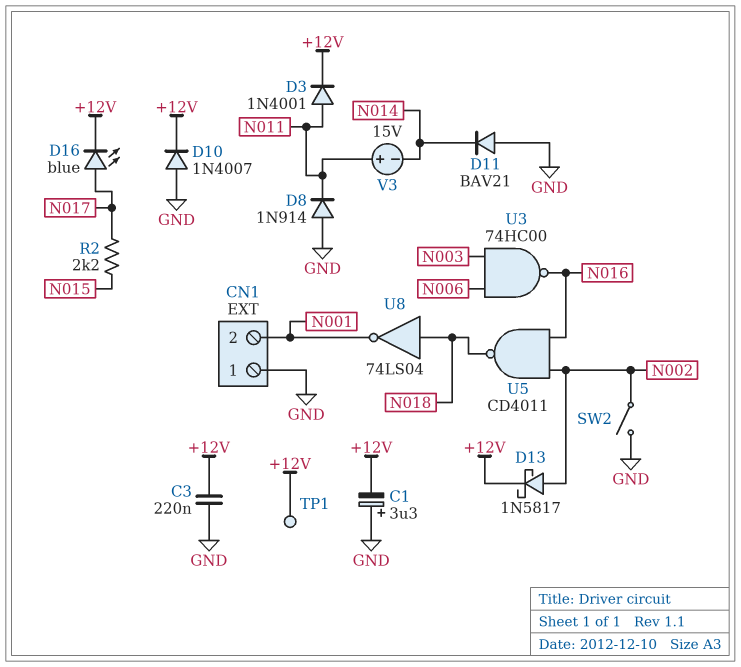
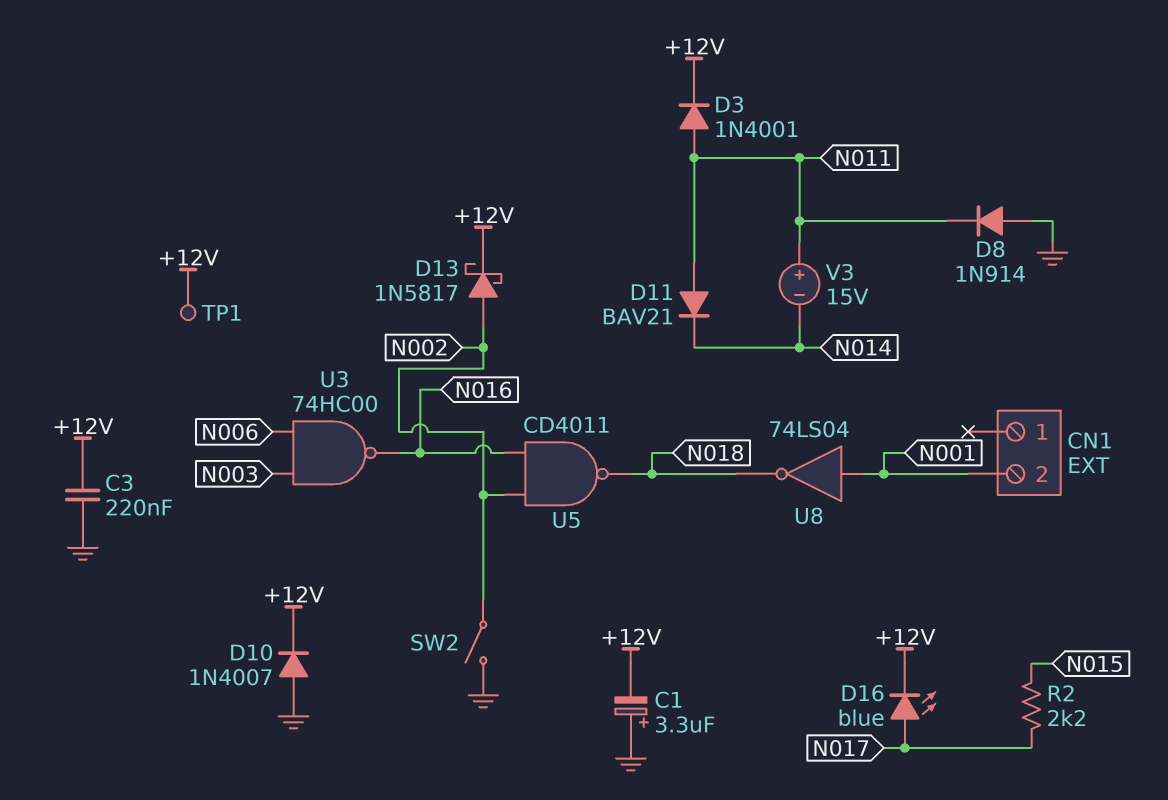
CN1 pin 1: GND -> none
D11: diode BAV21 (A GND, K N014) -> diode BAV21 (A N011, K N014)
U8: NOT 74LS04 (in N018, out N001) -> NOT 74LS04 (in N001, out N018)

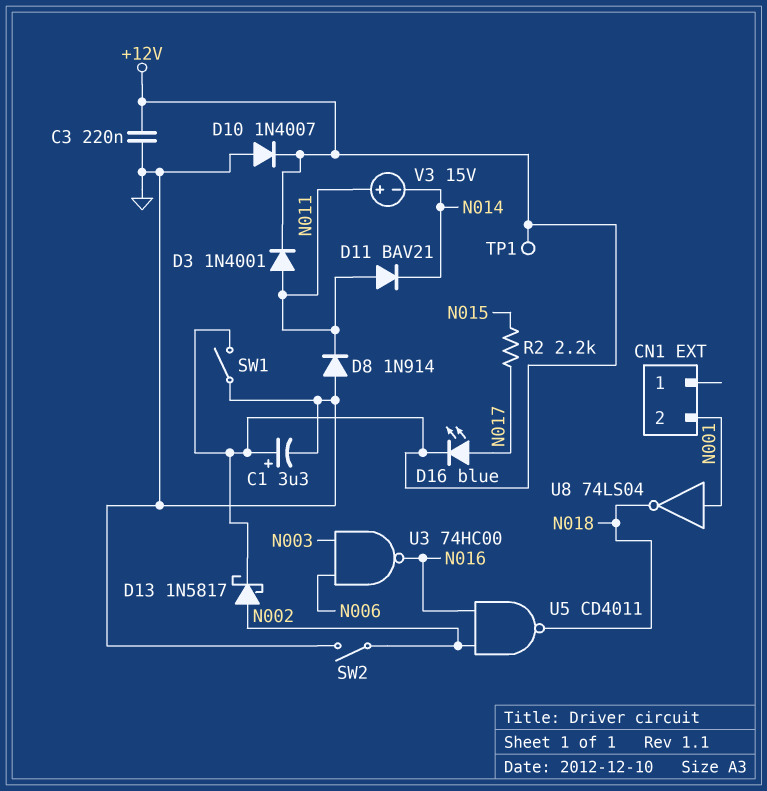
C1: 3.3uF (plus GND, minus +12V) -> 3.3uF (plus +12V, minus GND)
SW1: none -> switch (+12V, GND)

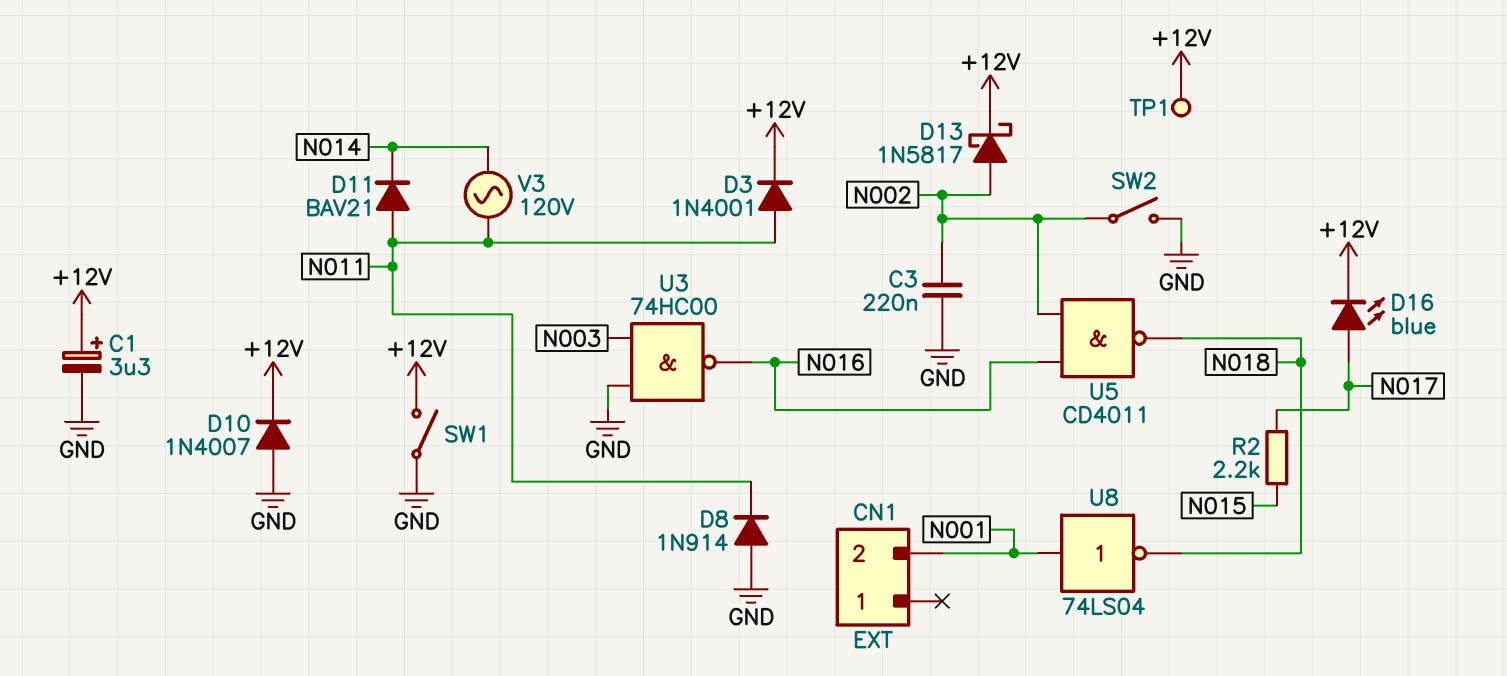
C3: 220nF (+12V, GND) -> 220nF (GND, N002)
U3: NAND 74HC00 (in N003, in N006, out N016) -> NAND 74HC00 (in GND, in N003, out N016)
V3: 15V (plus N011, minus N014) -> AC 120V (N011, N014)

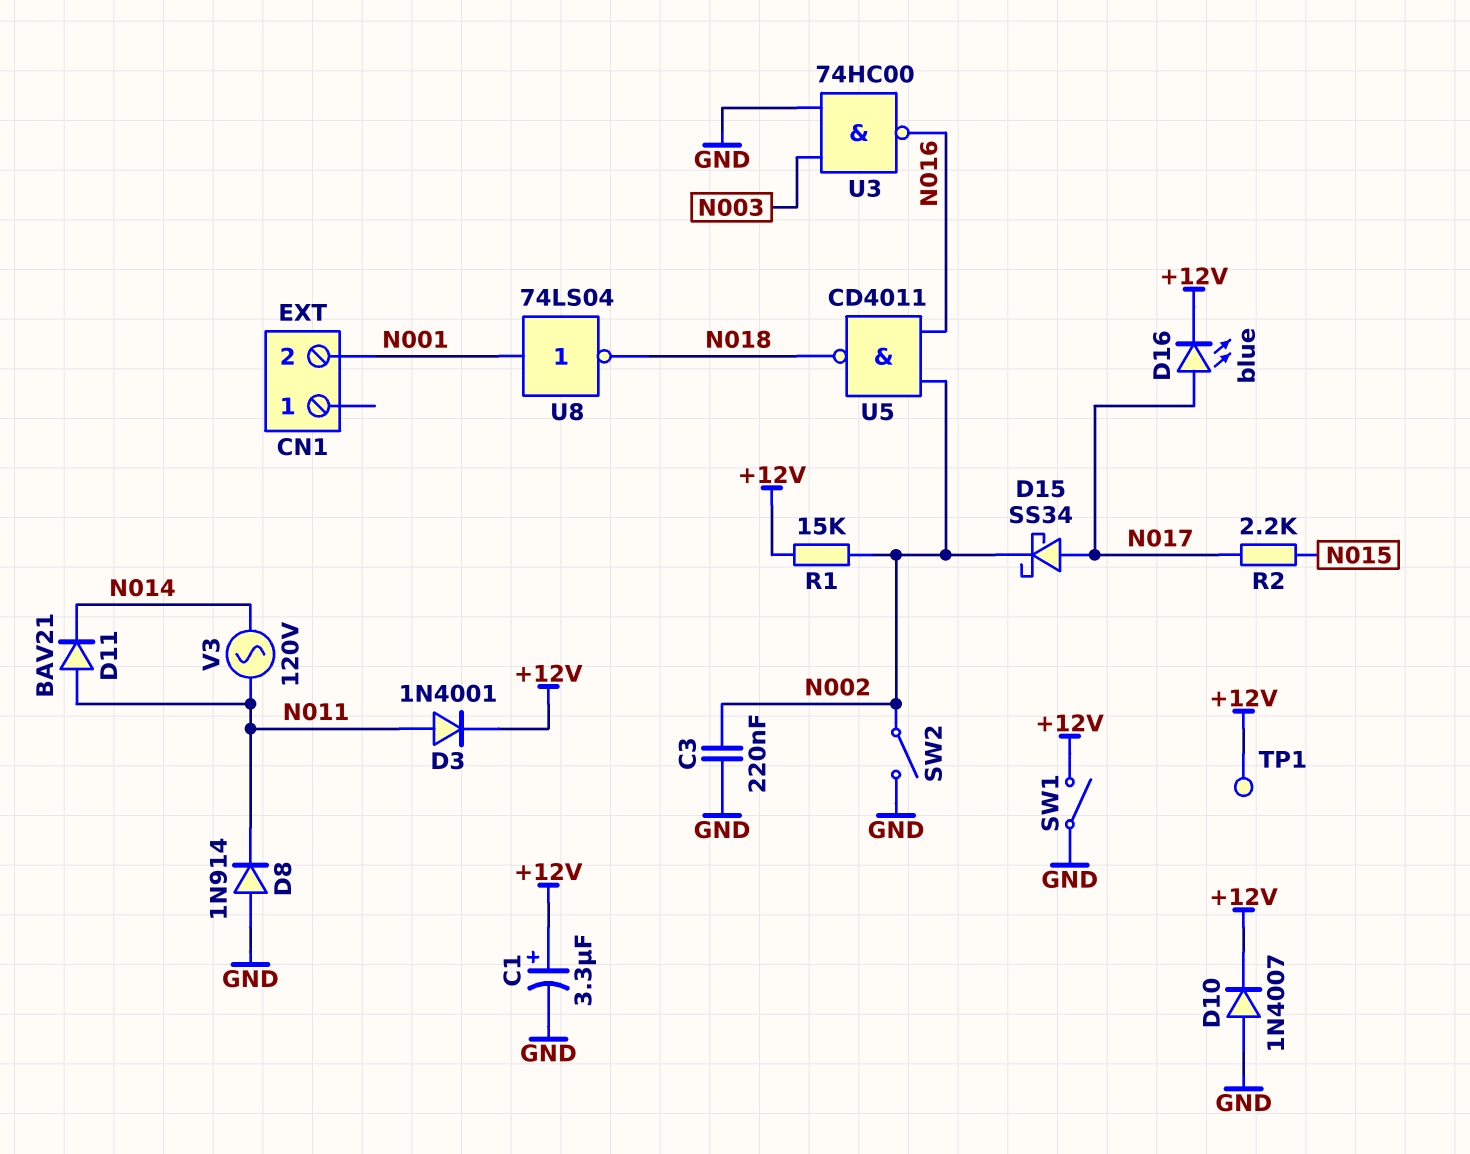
D13: schottky 1N5817 (A N002, K +12V) -> none
D15: none -> schottky SS34 (A N017, K N002)
R1: none -> 15k (+12V, N002)

